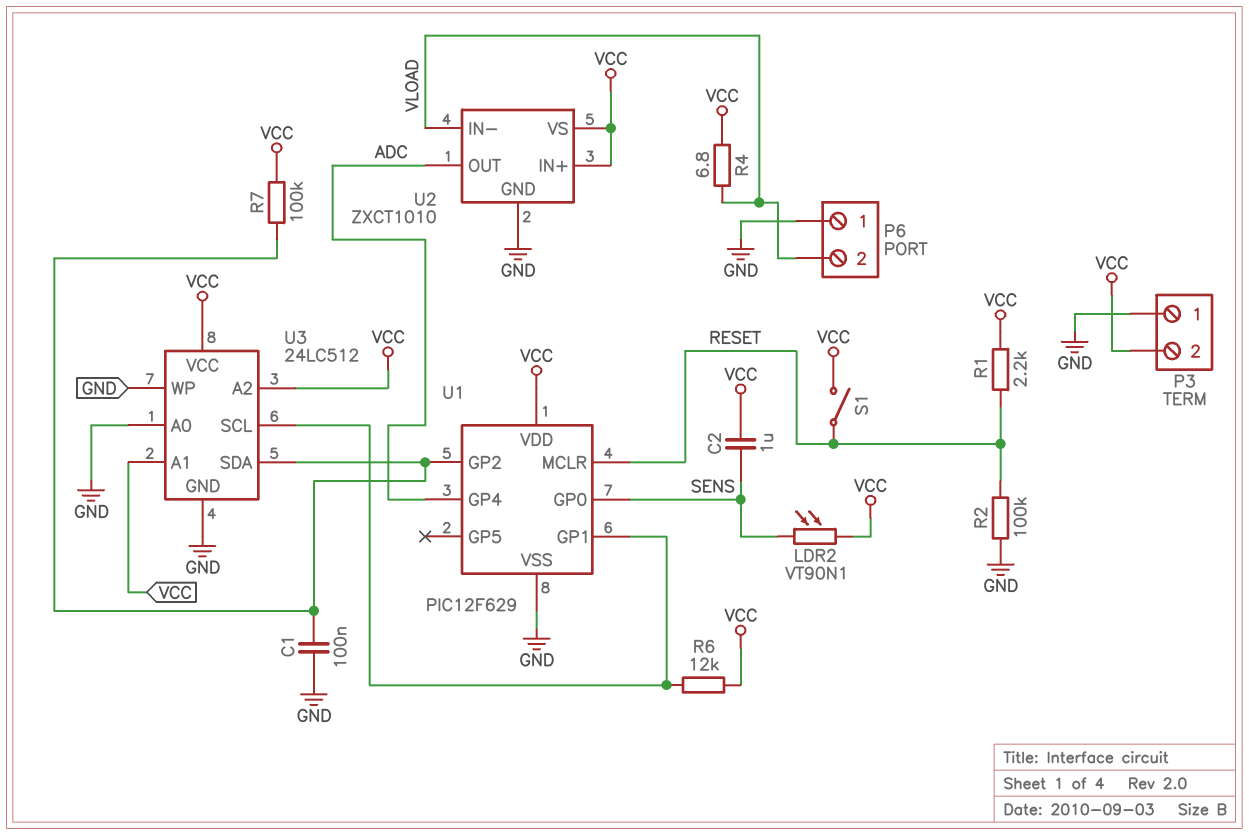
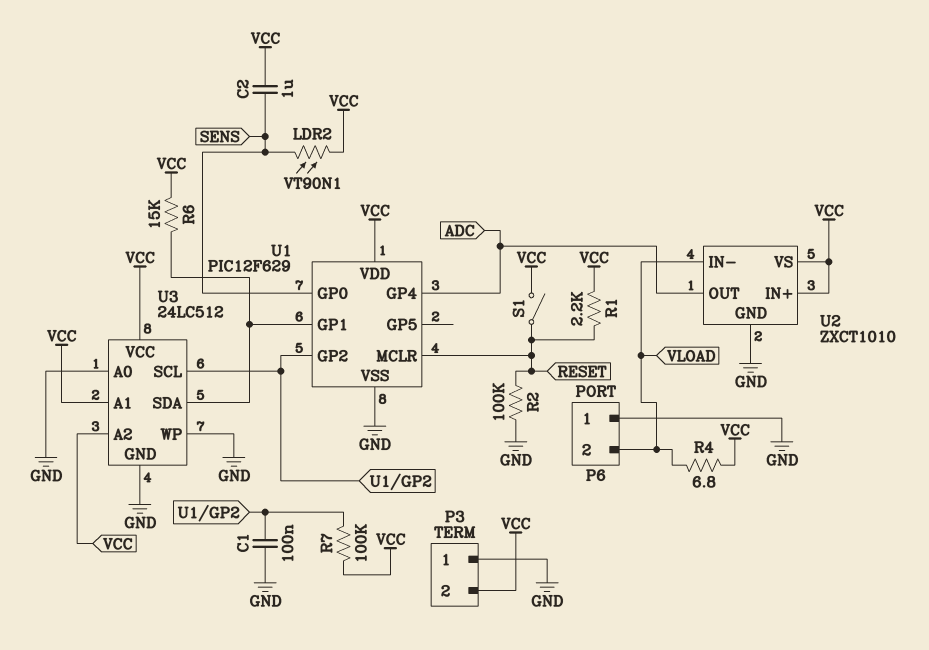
R6: 12k (U1/GP1, VCC) -> 15k (U1/GP1, VCC)
U3 pin SCL: U1/GP1 -> U1/GP2
U3 pin SDA: U1/GP2 -> U1/GP1

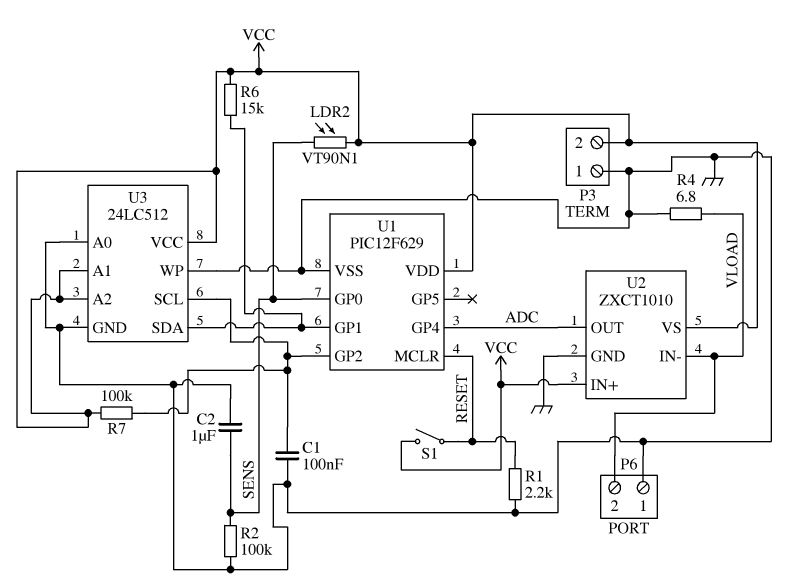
C2: 1uF (SENS, VCC) -> 1uF (GND, SENS)
R1: 2.2k (RESET, VCC) -> 2.2k (GND, RESET)
R2: 100k (GND, RESET) -> 100k (GND, SENS)
R4: 6.8 (VCC, VLOAD) -> 6.8 (GND, VLOAD)

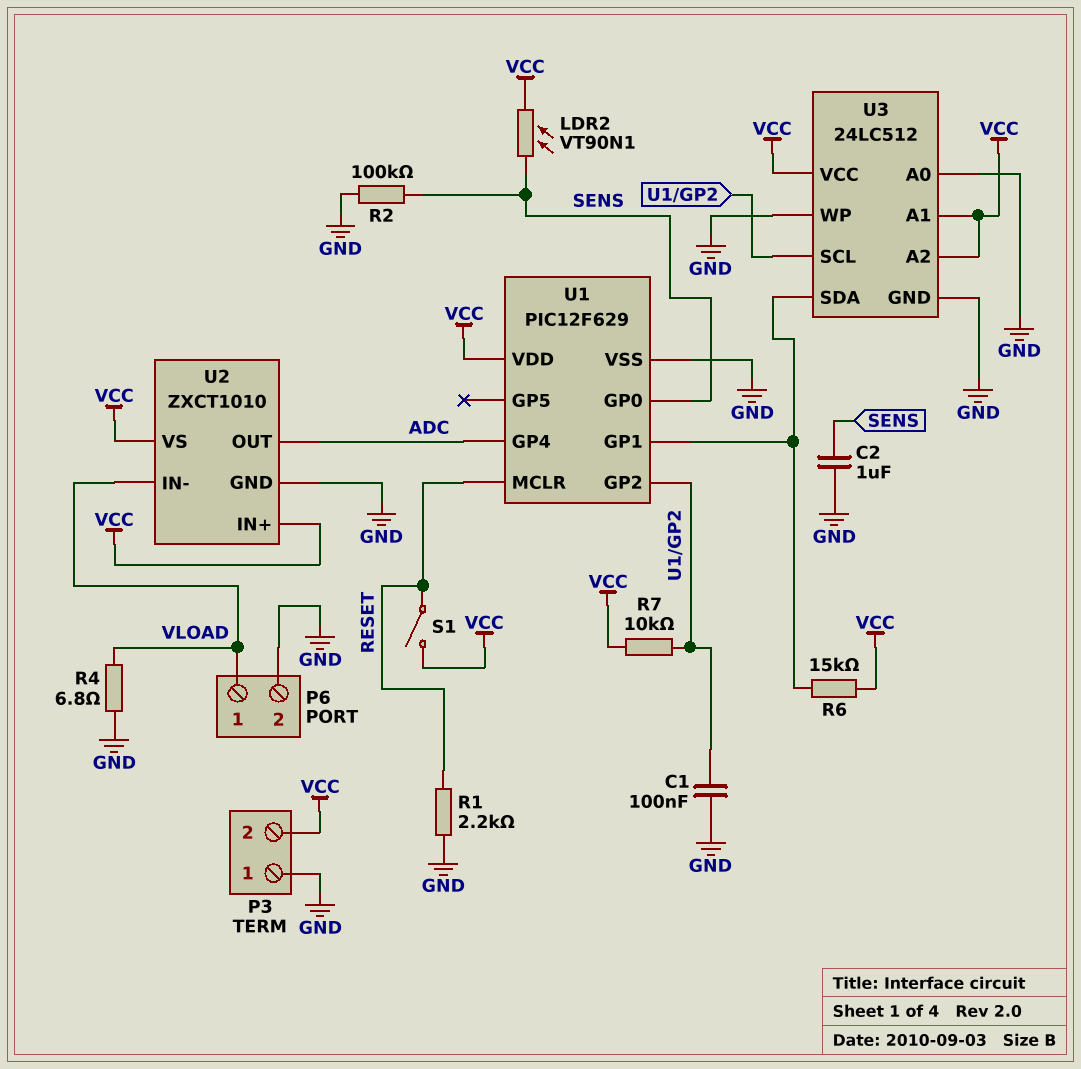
P6 pin 1: GND -> VLOAD
P6 pin 2: VLOAD -> GND
R7: 100k (U1/GP2, VCC) -> 10k (U1/GP2, VCC)

